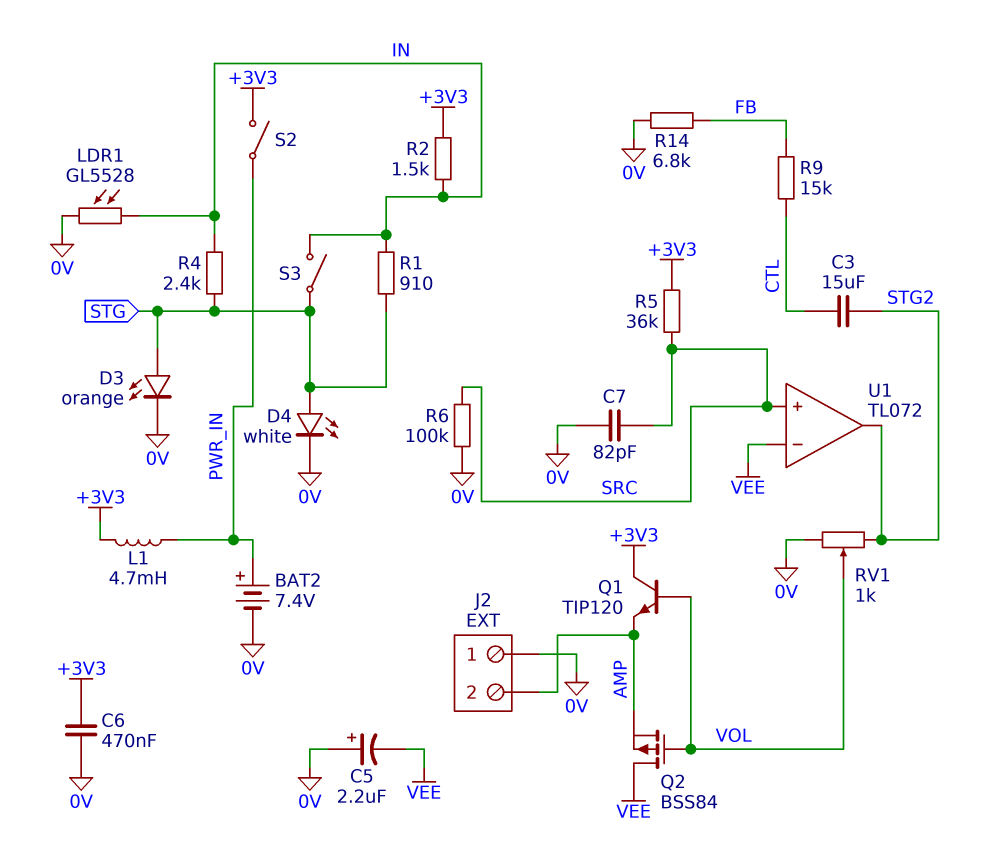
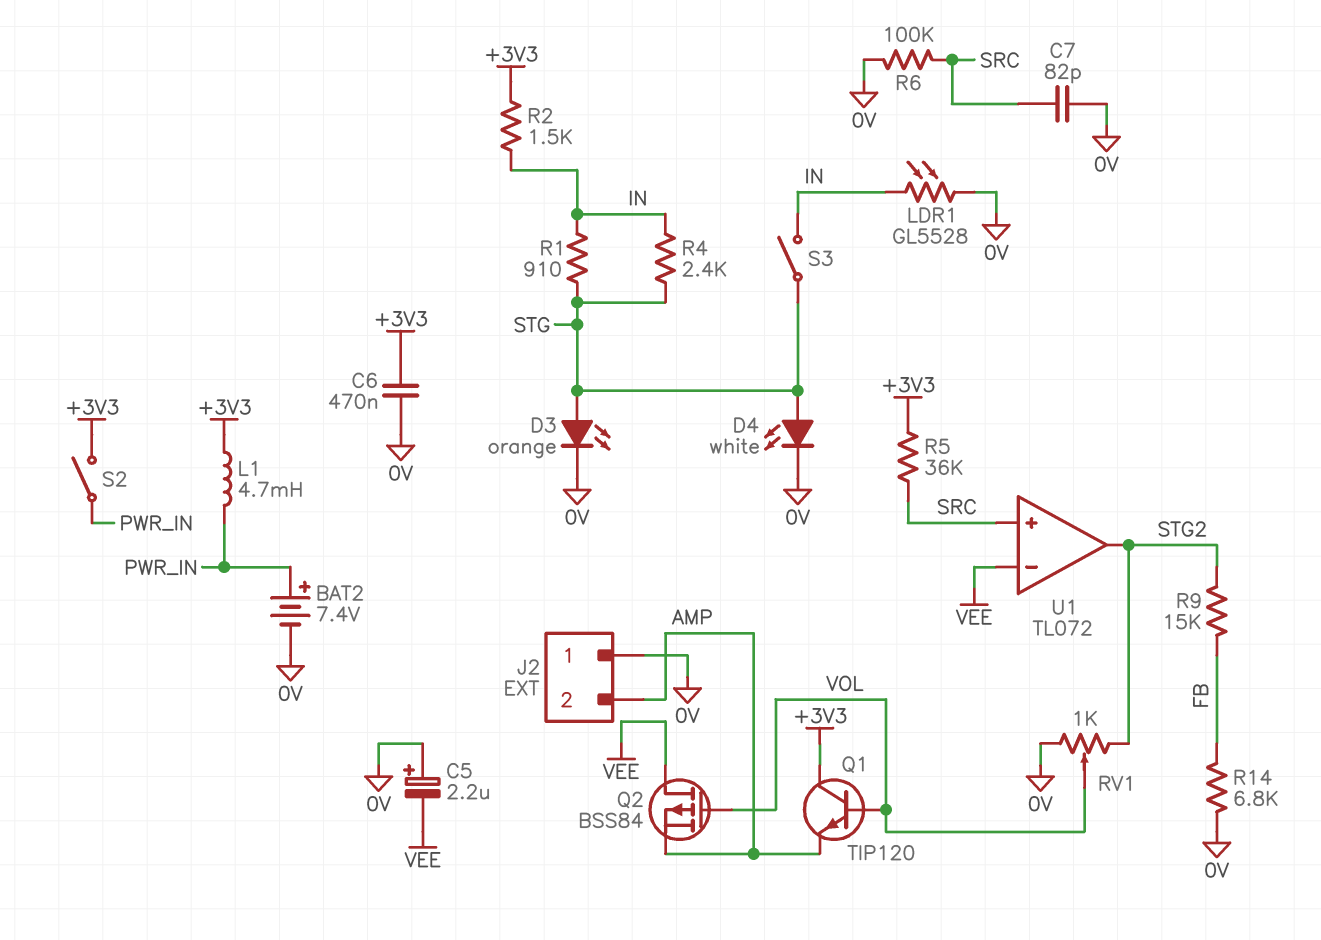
C3: 15uF (CTL, STG2) -> none
R9: 15k (CTL, FB) -> 15k (FB, STG2)

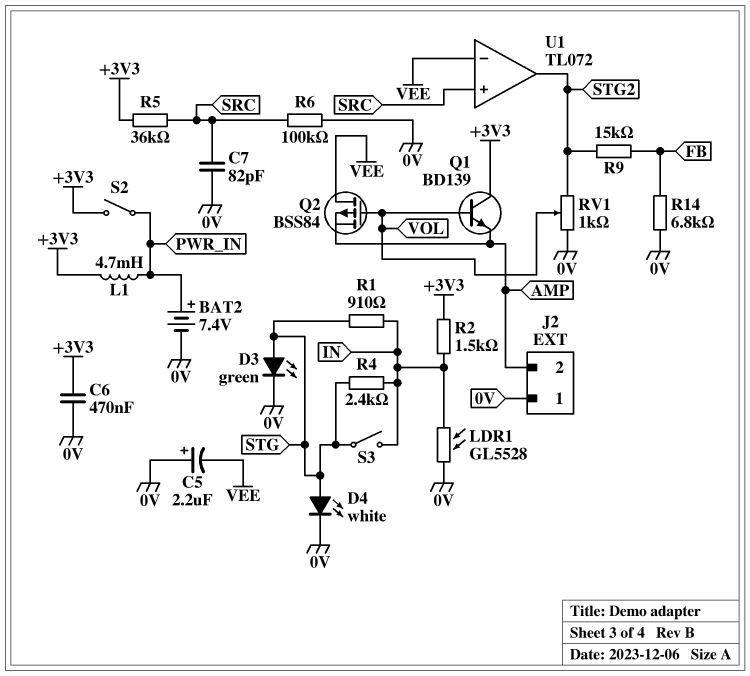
D3: LED orange (A STG, K 0V) -> LED green (A STG, K 0V)
Q1: NPN TIP120 (B VOL, C +3V3, E AMP) -> NPN BD139 (B VOL, C +3V3, E AMP)

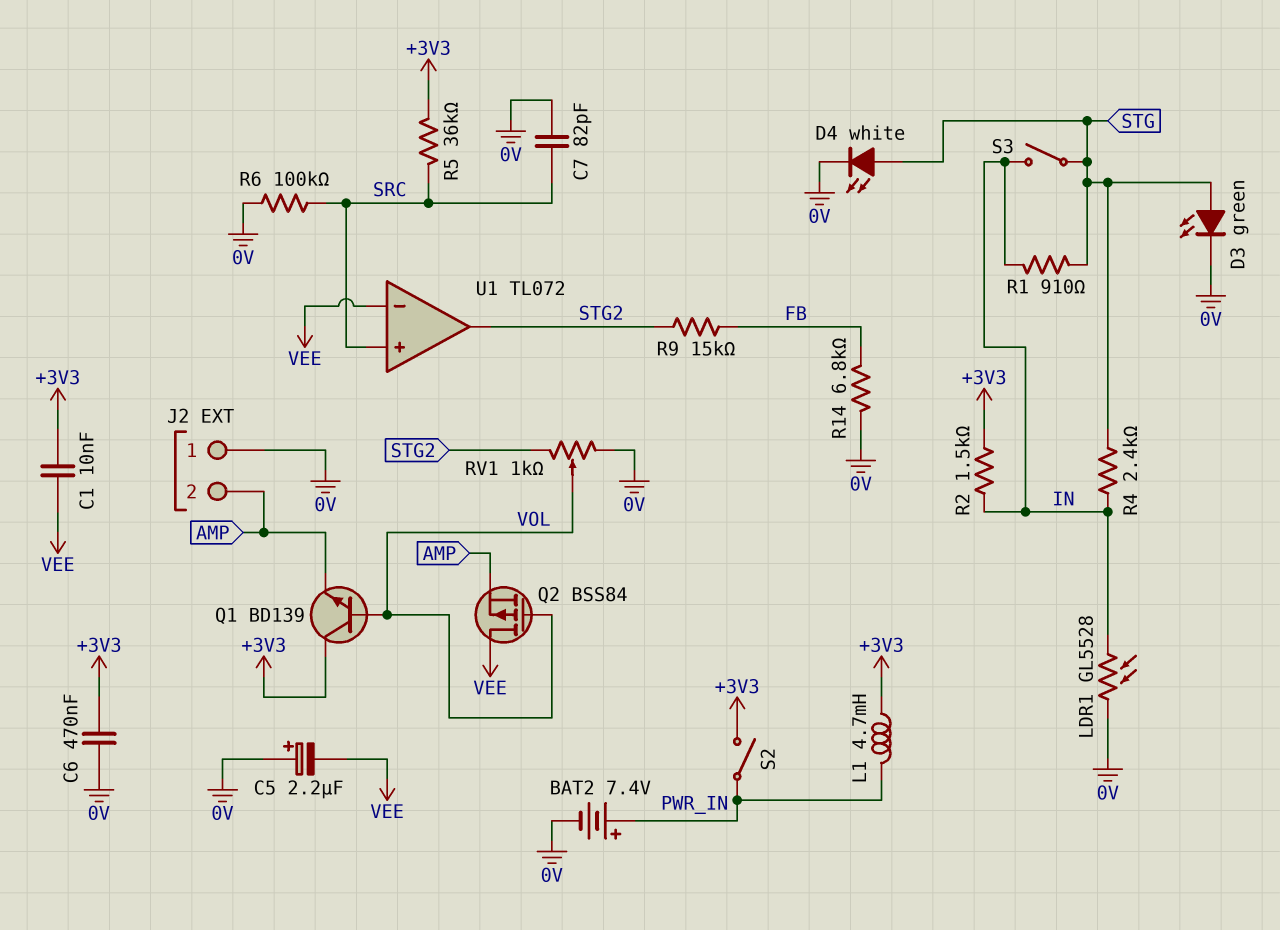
C1: none -> 10nF (+3V3, VEE)

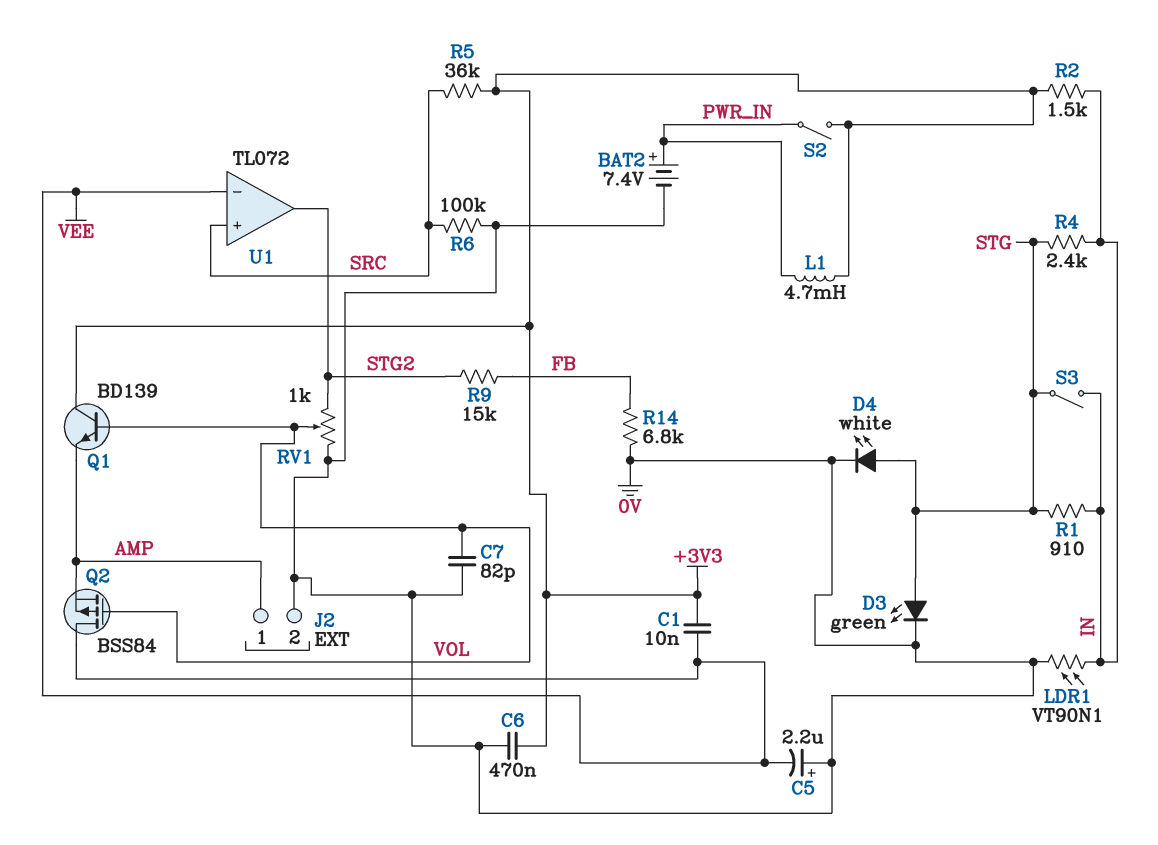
C7: 82pF (0V, SRC) -> 82pF (0V, VOL)
J2 pin 1: 0V -> AMP
J2 pin 2: AMP -> 0V
LDR1: GL5528 (0V, IN) -> VT90N1 (0V, IN)

